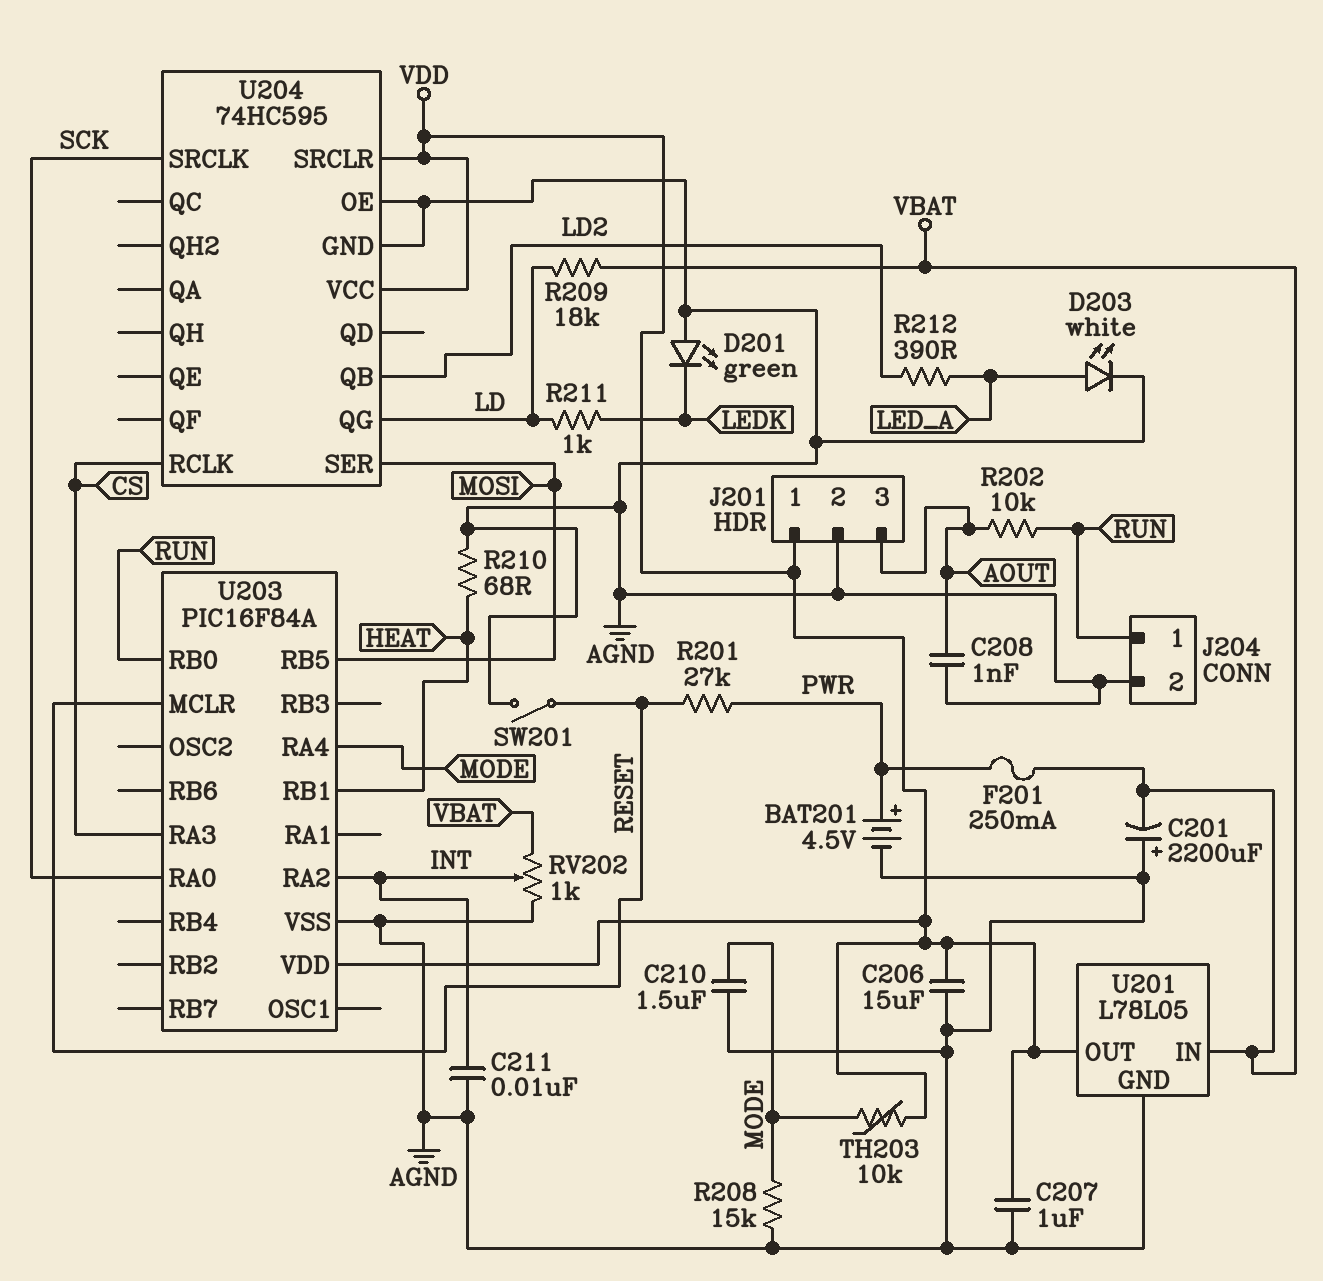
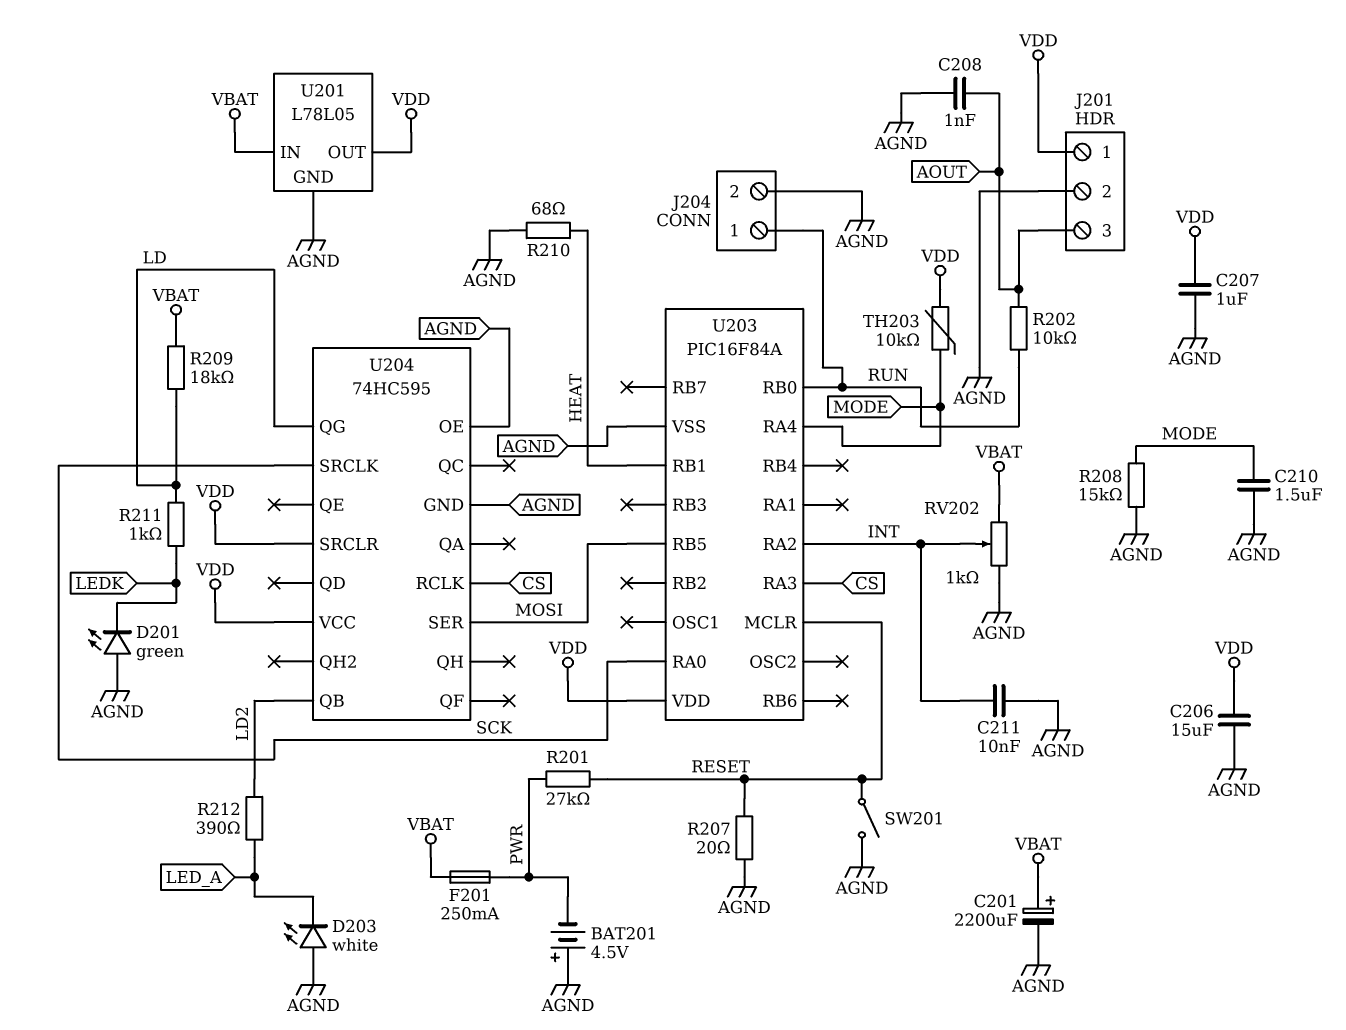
BAT201: 4.5V (plus PWR, minus AGND) -> 4.5V (plus AGND, minus PWR)
C201: 2200uF (plus AGND, minus VBAT) -> 2200uF (plus VBAT, minus AGND)
D203: LED white (A LED_A, K AGND) -> LED white (A AGND, K LED_A)
R207: none -> 20 (AGND, RESET)

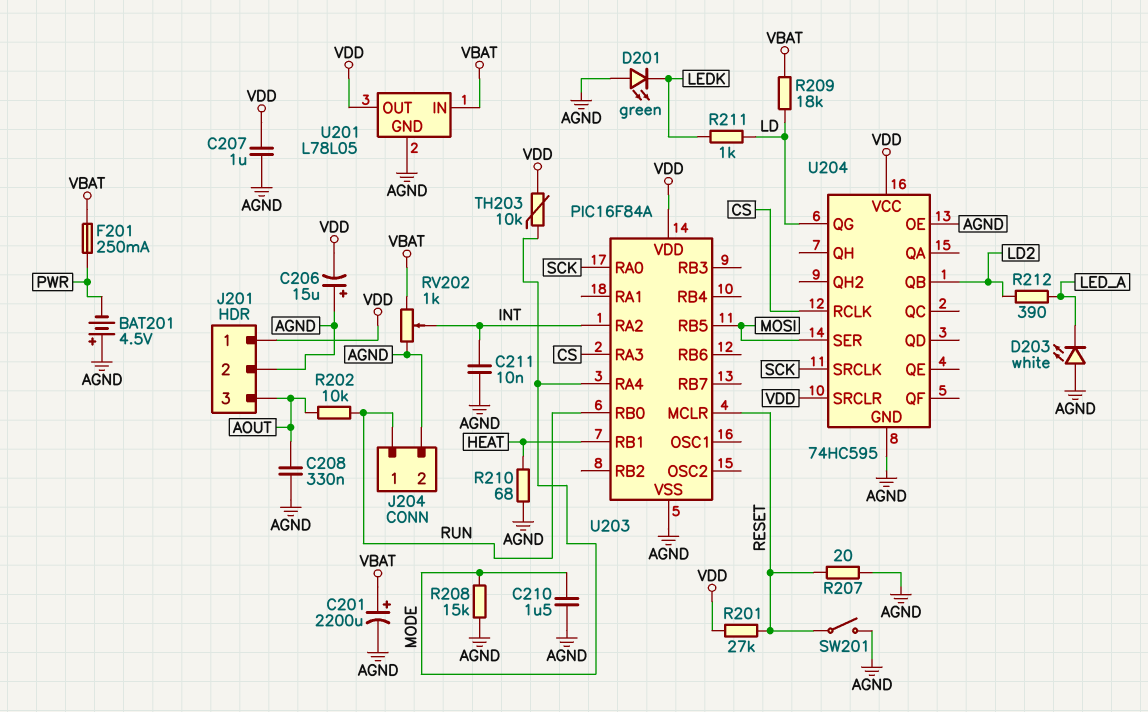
C206: 15uF (AGND, VDD) -> 15uF (plus AGND, minus VDD)
C208: 1nF (AGND, AOUT) -> 330nF (AGND, AOUT)
R201: 27k (PWR, RESET) -> 27k (RESET, VDD)

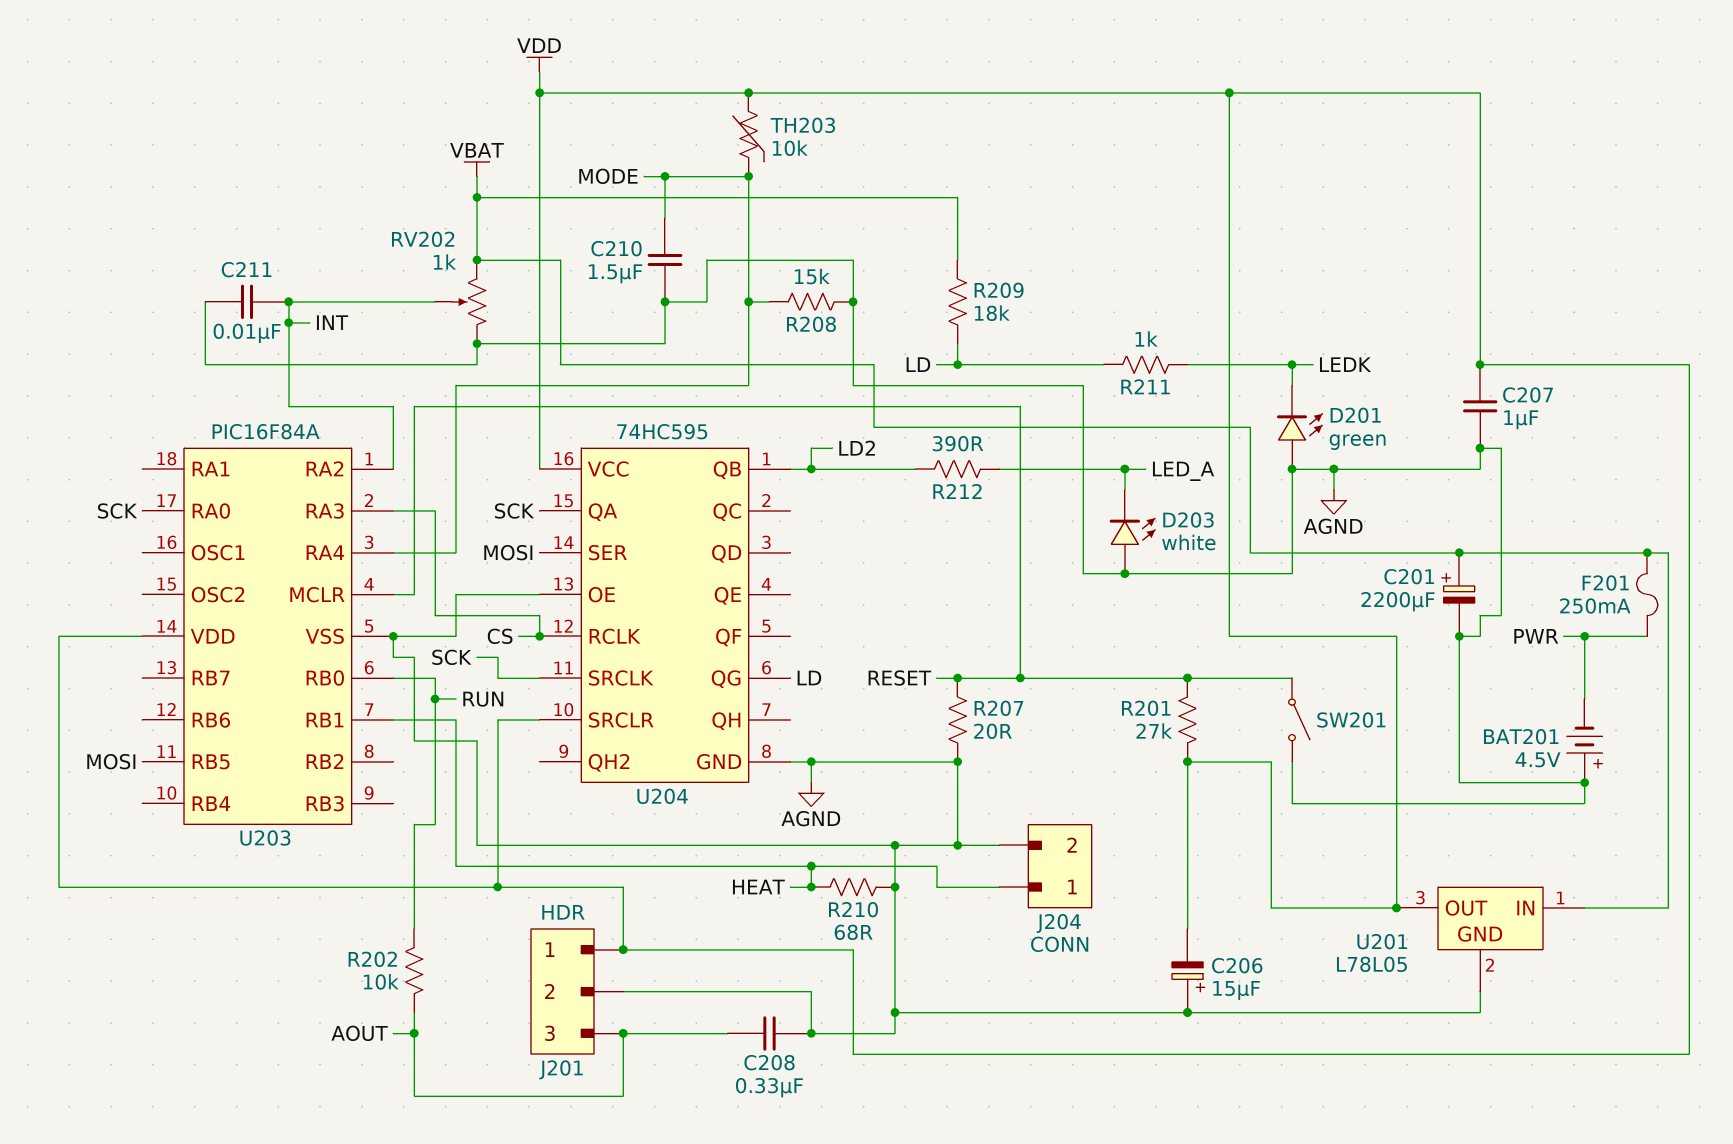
J204 pin 1: RUN -> HEAT
U204 pin QA: none -> SCK

